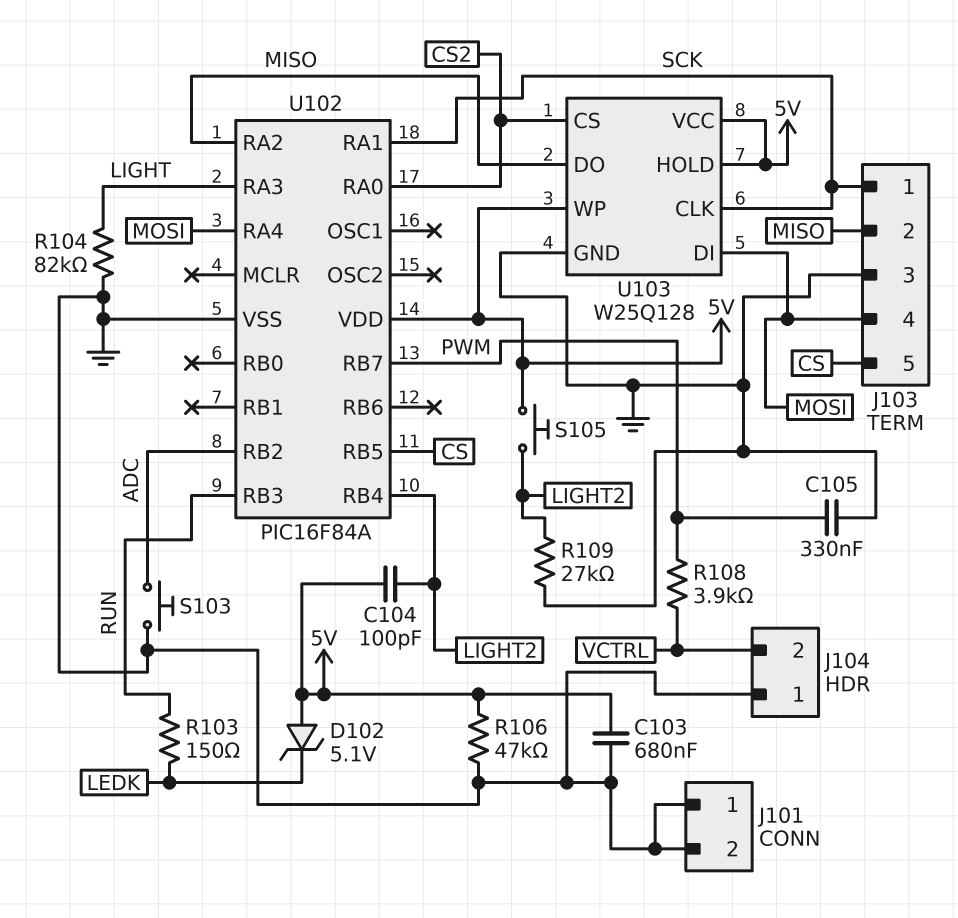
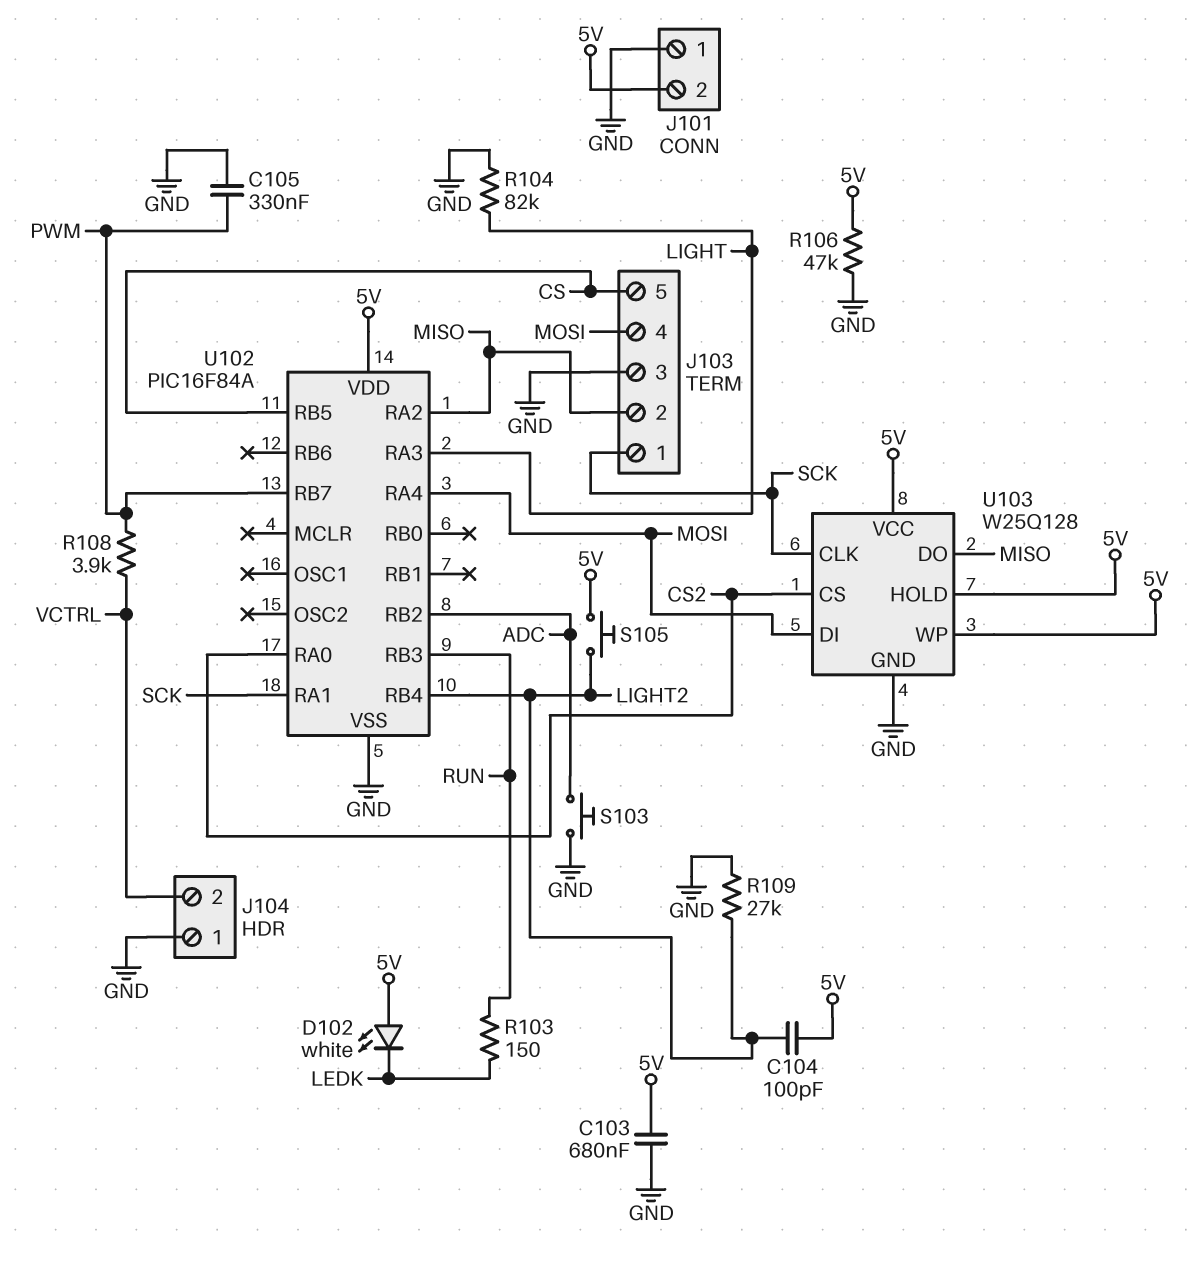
D102: zener 5.1V (A 5V, K LEDK) -> LED white (A 5V, K LEDK)
J101 pin 2: GND -> 5V

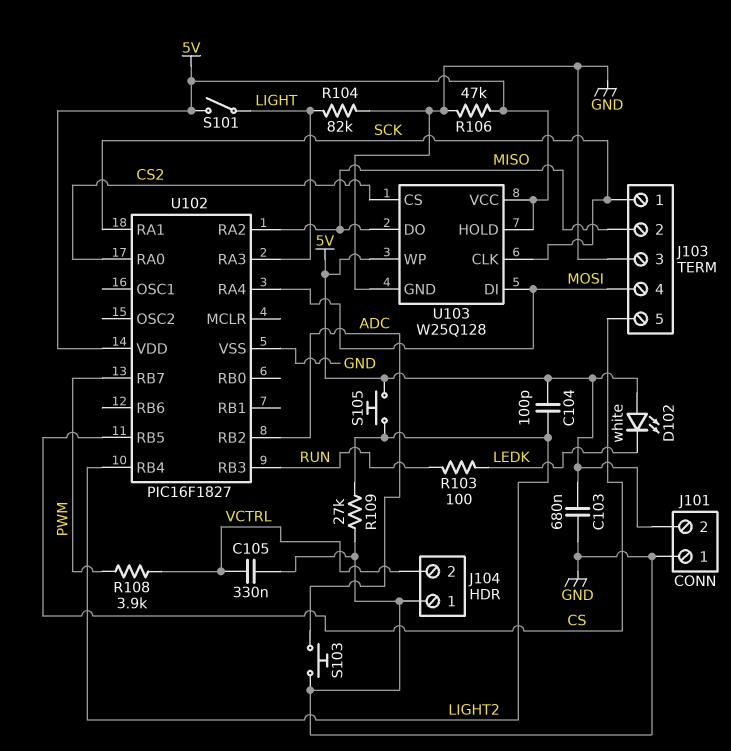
C105: 330nF (GND, PWM) -> 330nF (GND, VCTRL)
R103: 150 (LEDK, RUN) -> 100 (LEDK, RUN)
S101: none -> switch (5V, LIGHT)
U102: PIC16F84A -> PIC16F1827

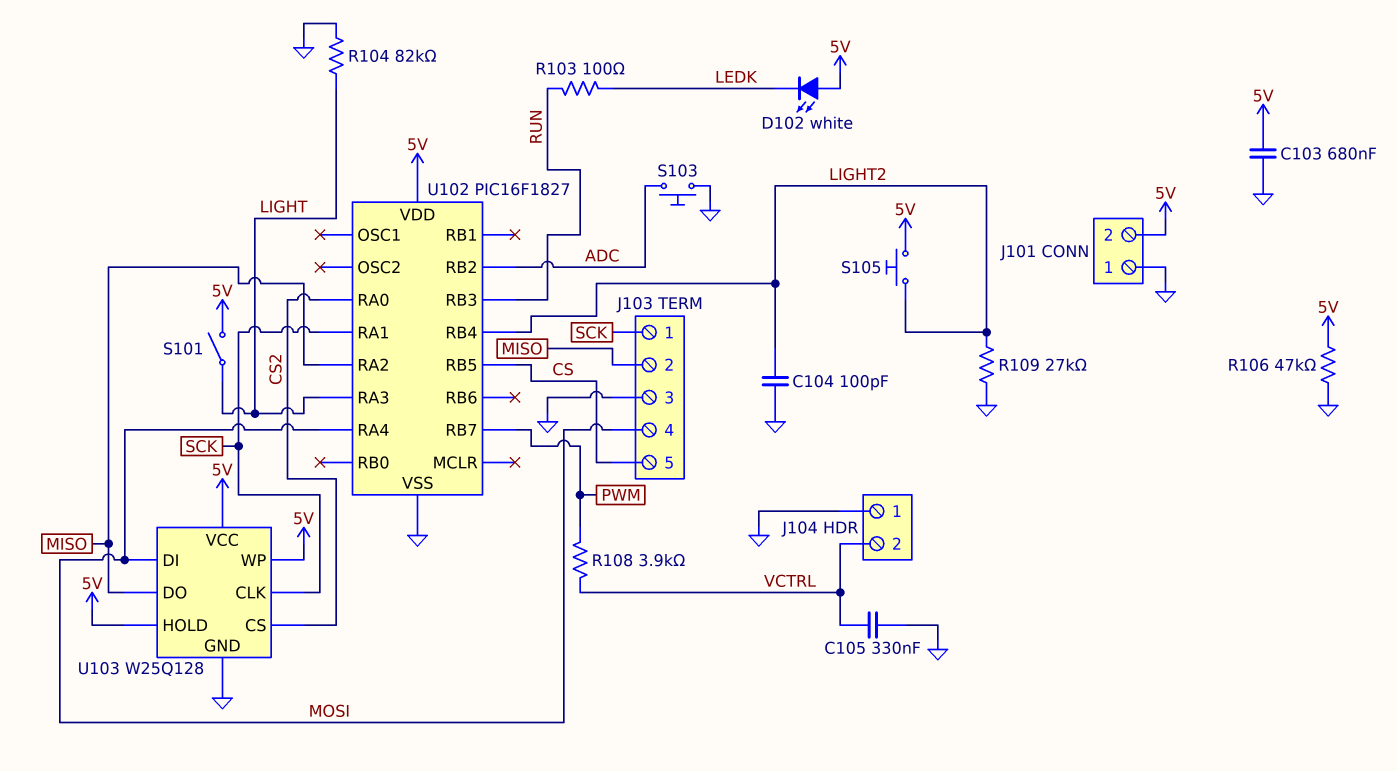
C104: 100pF (5V, LIGHT2) -> 100pF (GND, LIGHT2)

